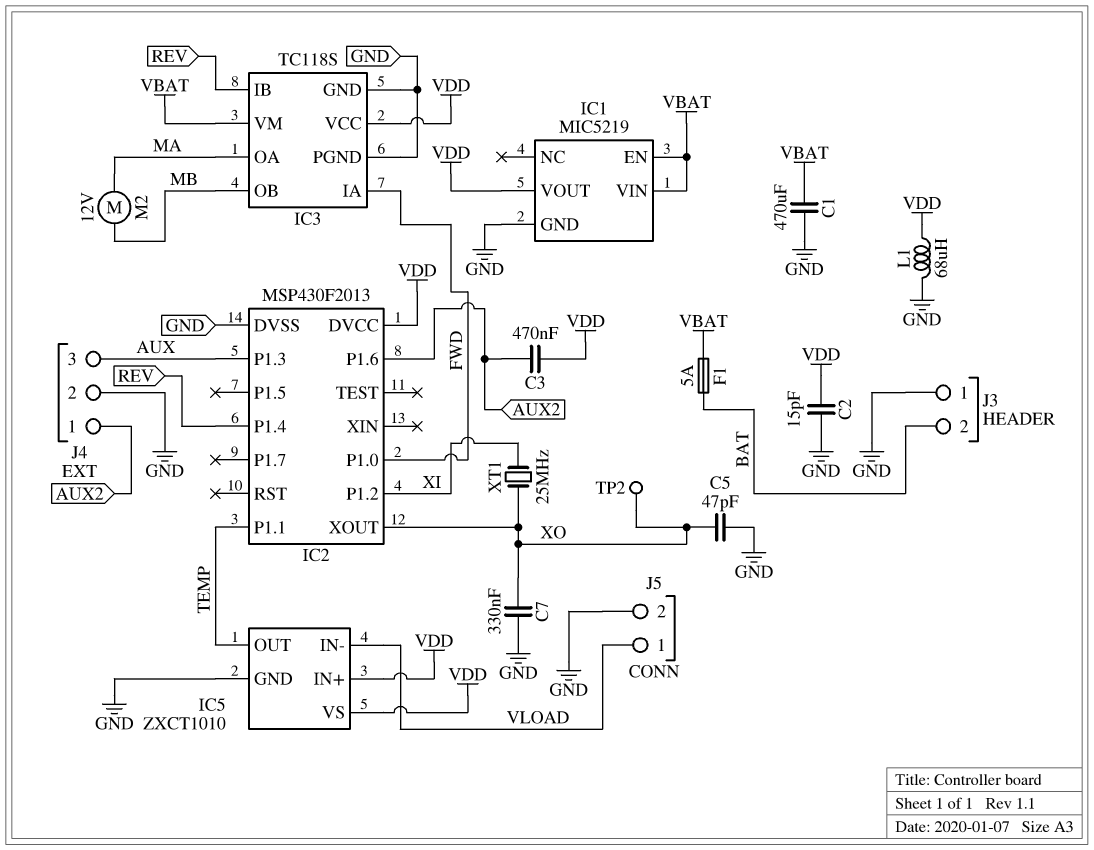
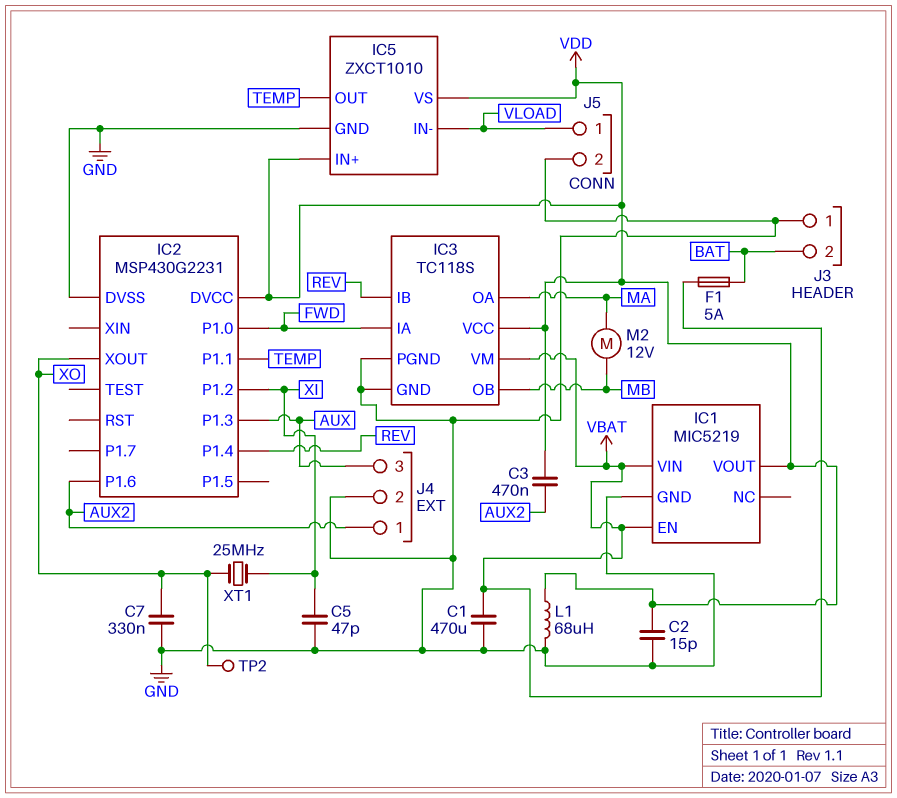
C5: 47pF (GND, XO) -> 47pF (GND, XI)
IC2: MSP430F2013 -> MSP430G2231

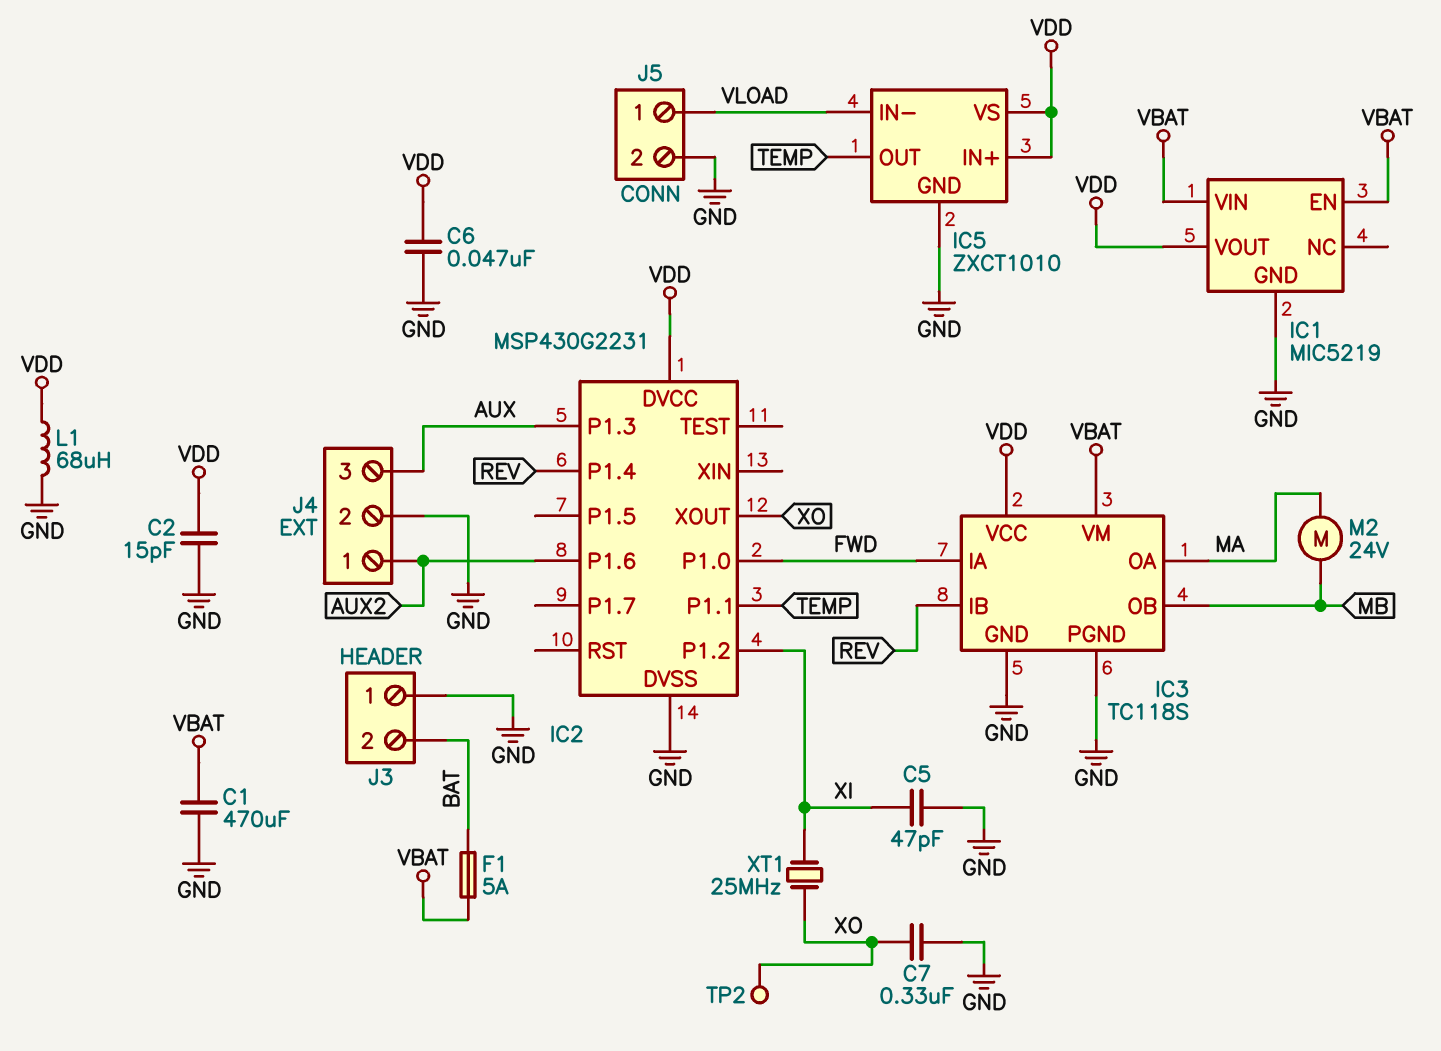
C3: 470nF (AUX2, VDD) -> none
C6: none -> 47nF (GND, VDD)
M2: motor 12V (MA, MB) -> motor 24V (MA, MB)

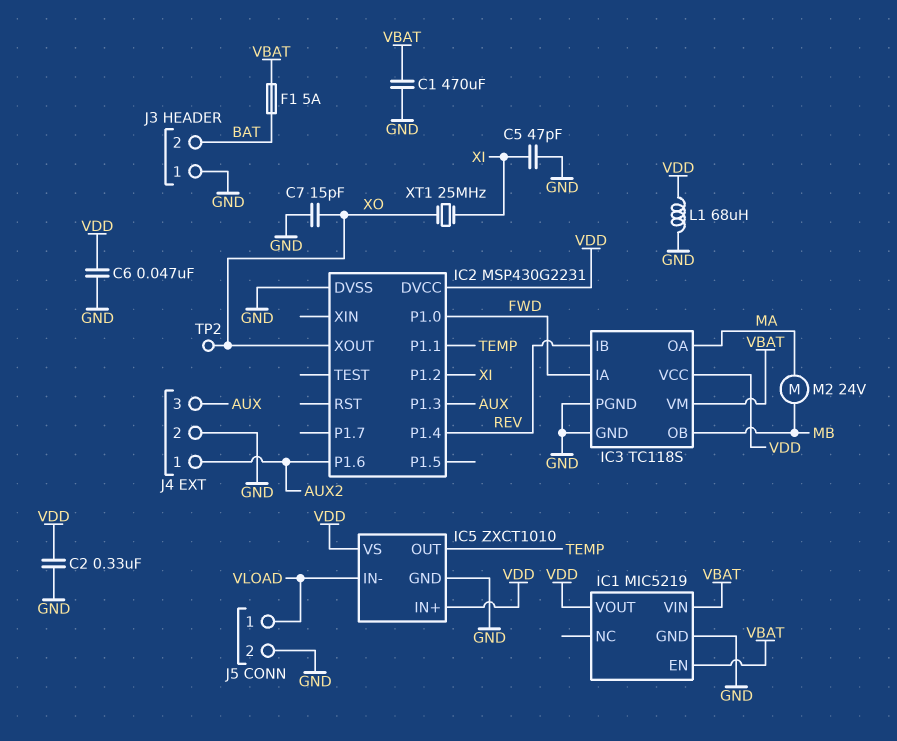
C2: 15pF (GND, VDD) -> 330nF (GND, VDD)
C7: 330nF (GND, XO) -> 15pF (GND, XO)

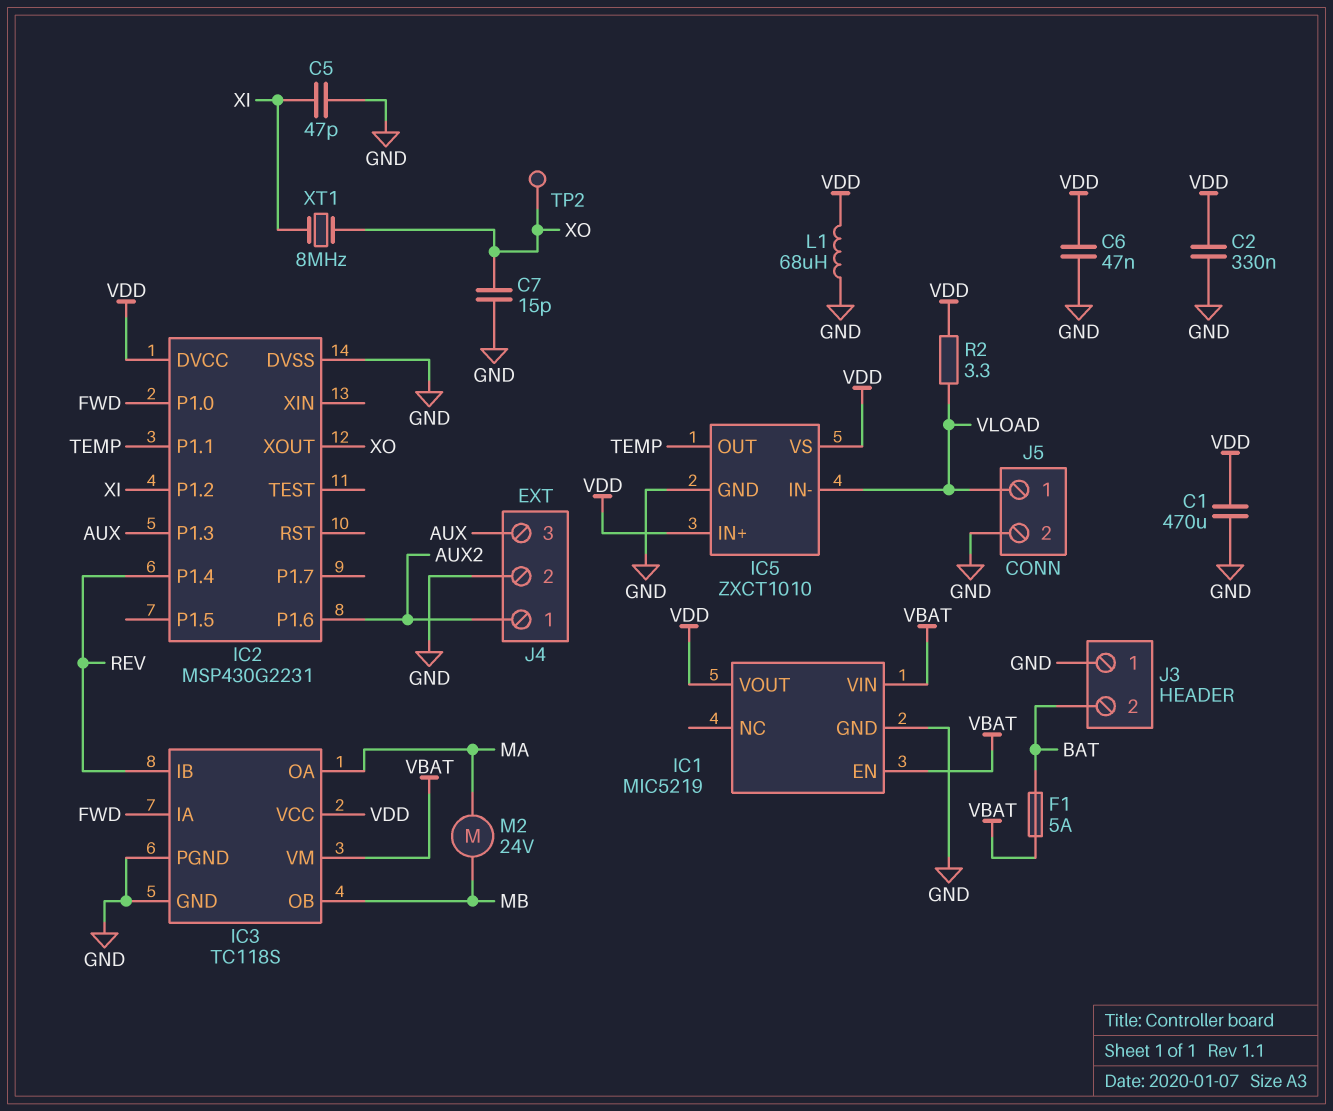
C1: 470uF (GND, VBAT) -> 470uF (GND, VDD)
R2: none -> 3.3 (VDD, VLOAD)
XT1: 25MHz (XI, XO) -> 8MHz (XI, XO)

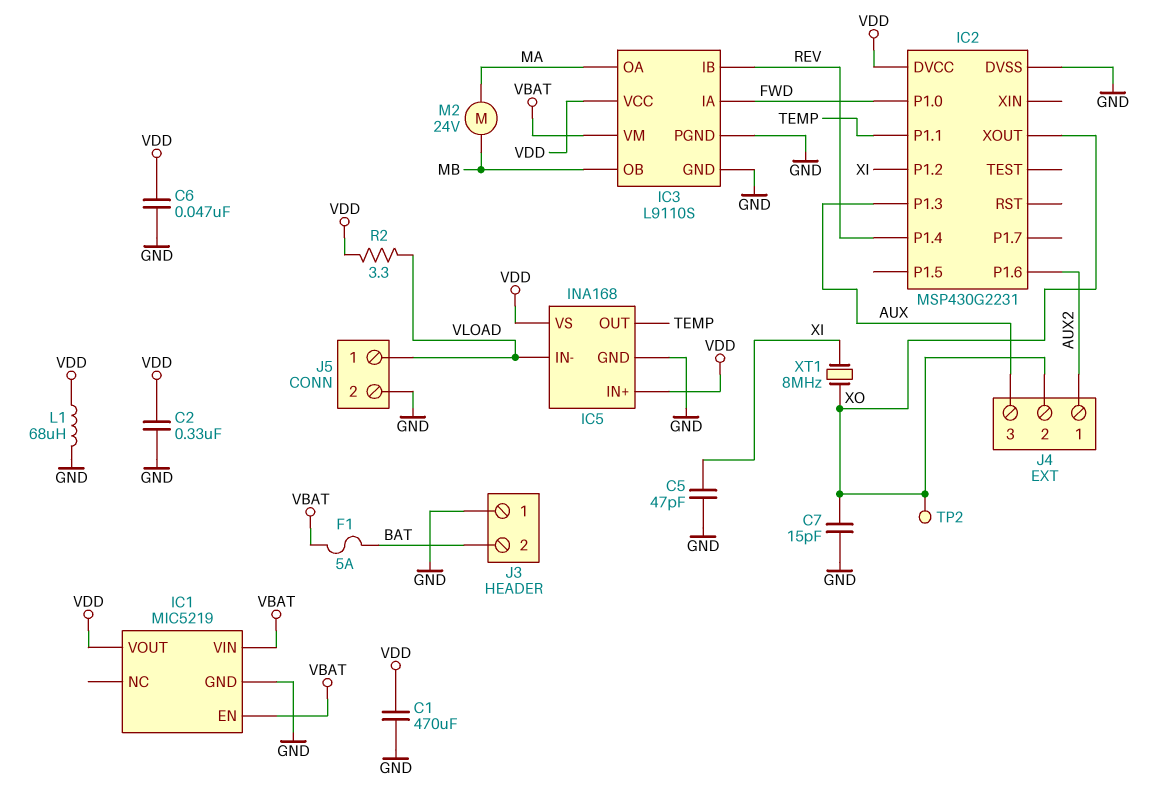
IC3: TC118S -> L9110S
IC5: ZXCT1010 -> INA168
J4 pin 2: GND -> XO

